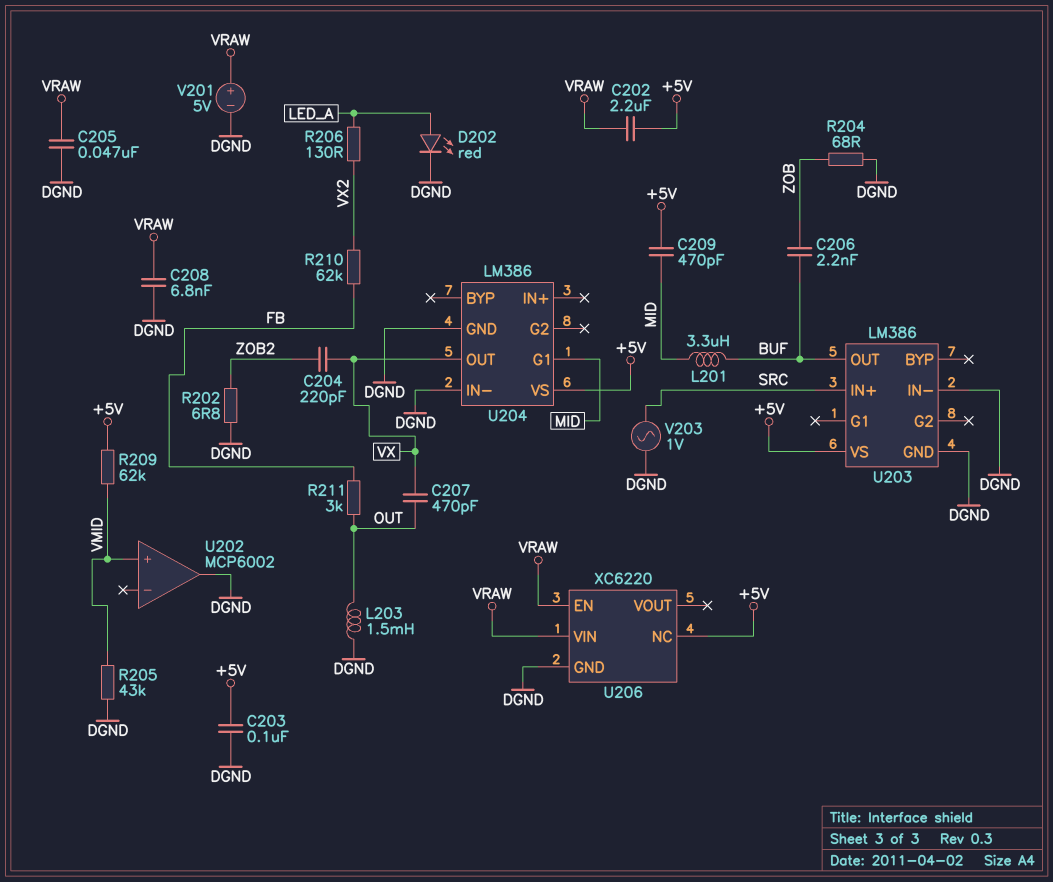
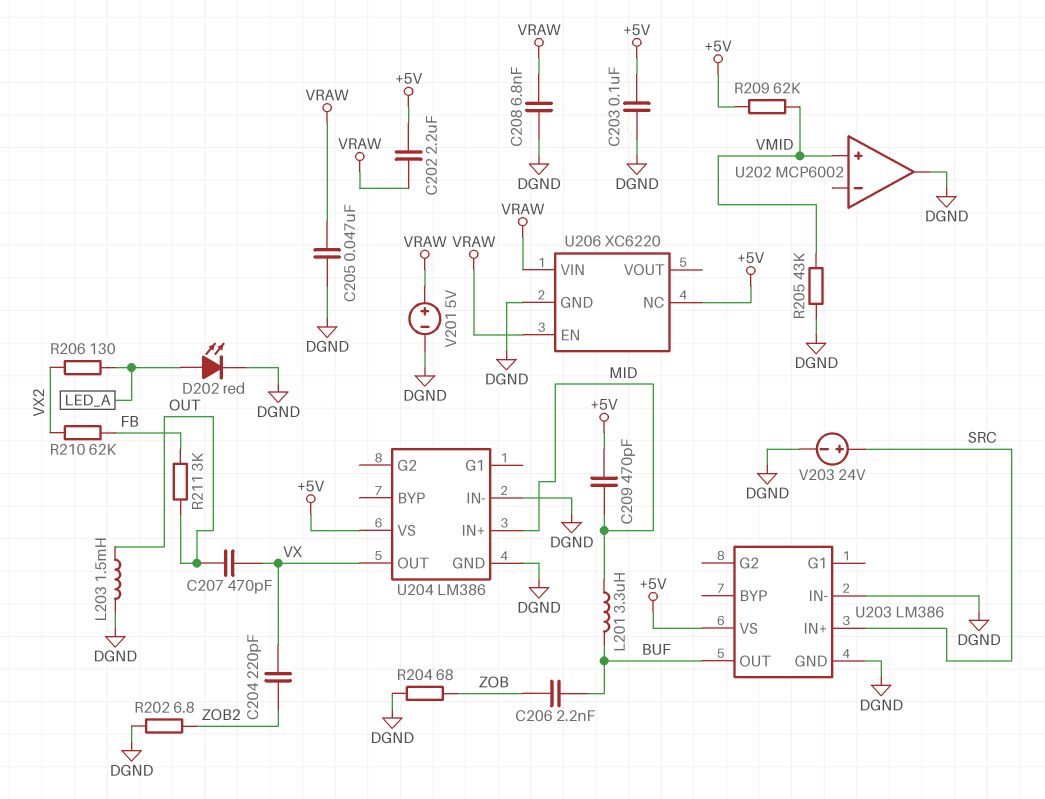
U204 pin G1: MID -> none
U204 pin IN+: none -> MID
V203: AC 1V (DGND, SRC) -> 24V (plus SRC, minus DGND)

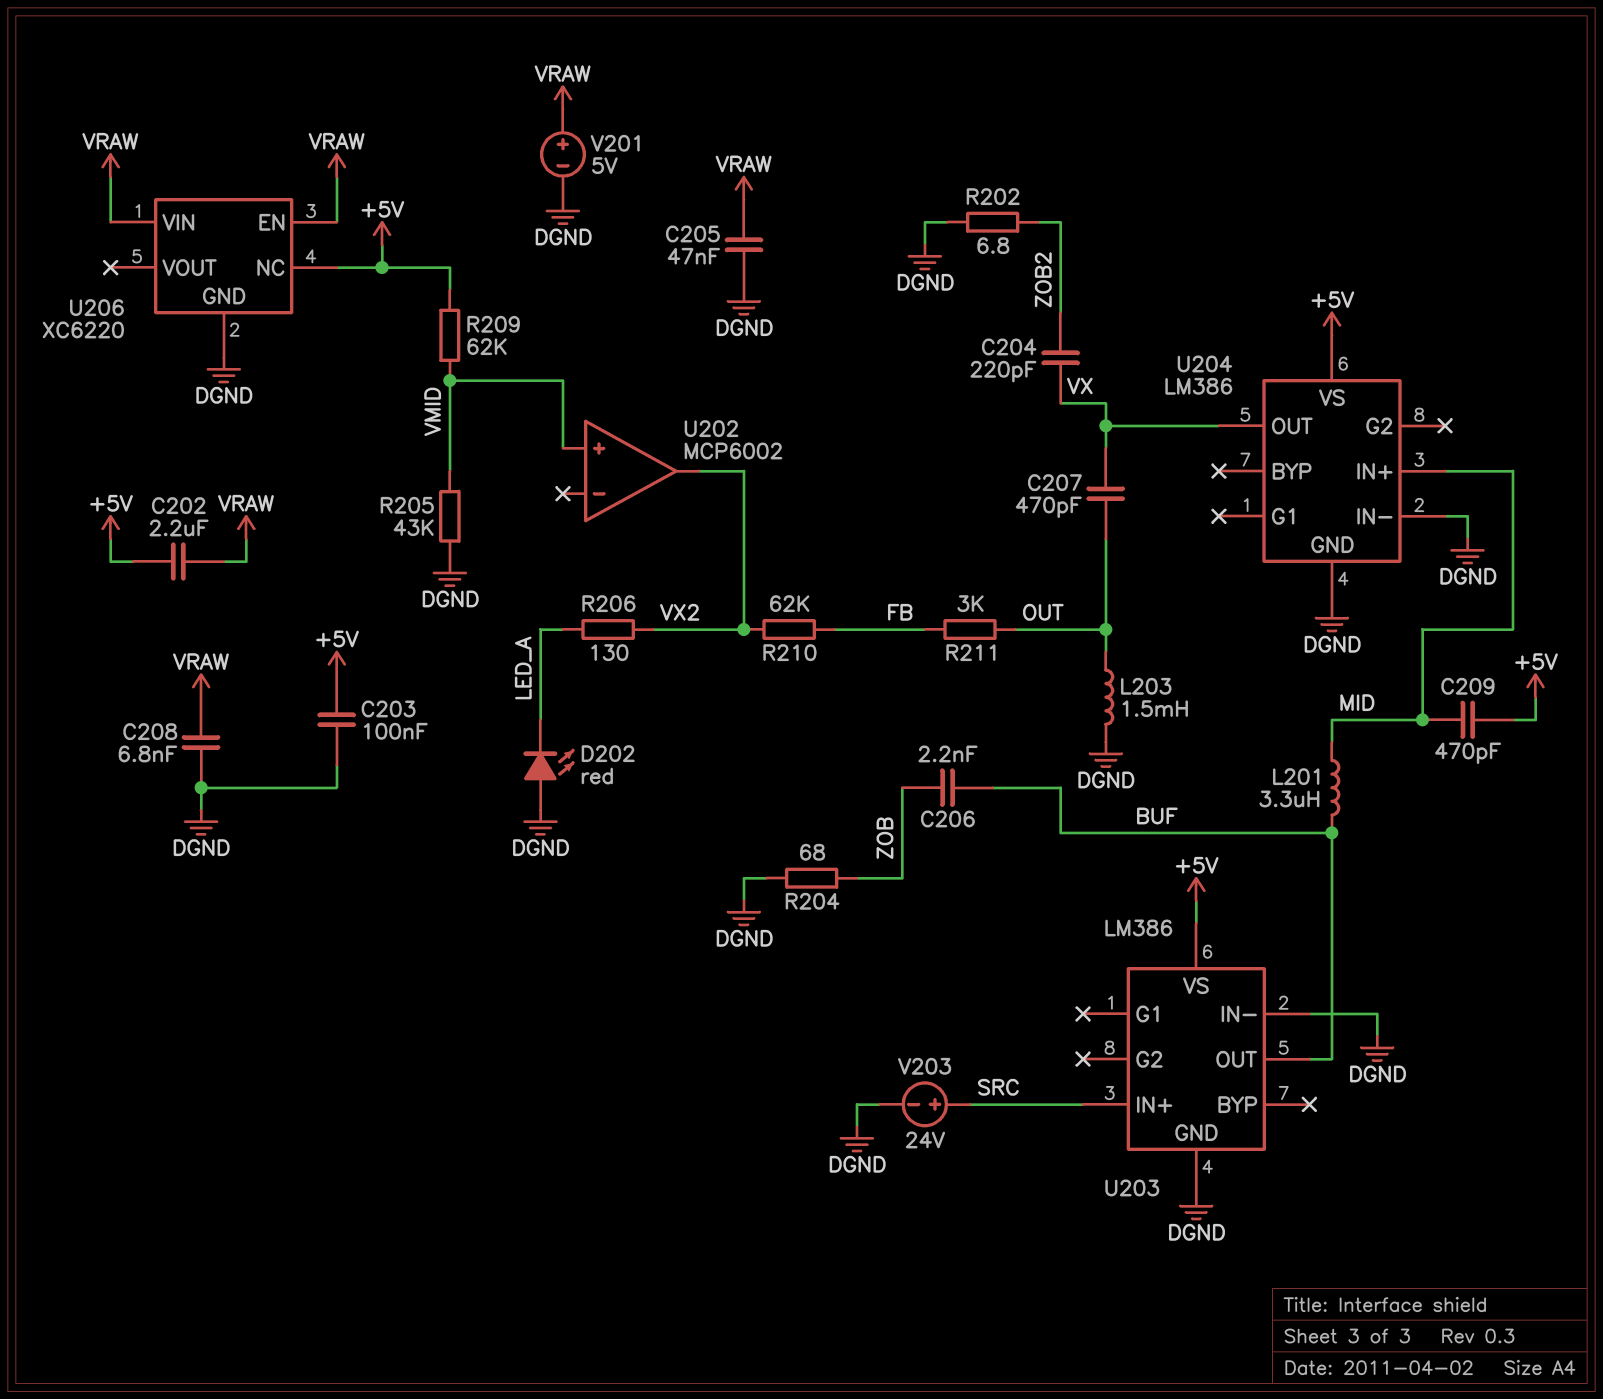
D202: LED red (A LED_A, K DGND) -> LED red (A DGND, K LED_A)
U202 pin out: DGND -> VX2

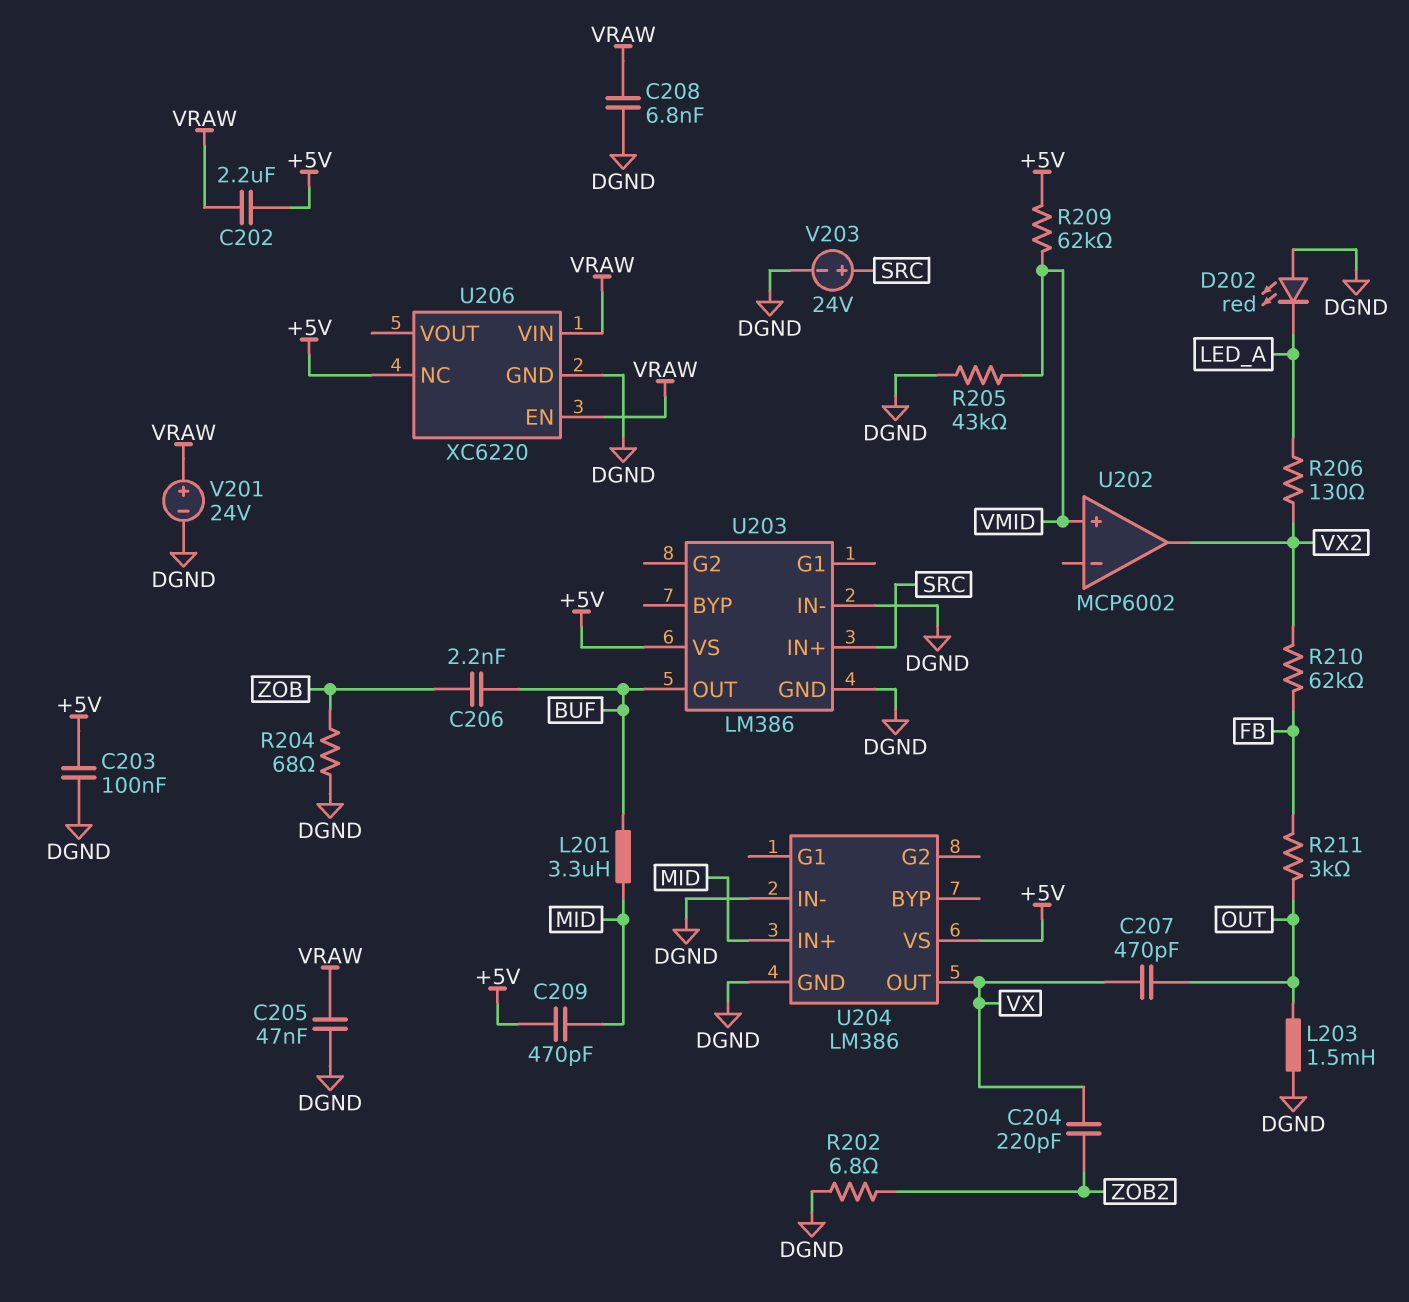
V201: 5V (plus VRAW, minus DGND) -> 24V (plus VRAW, minus DGND)

